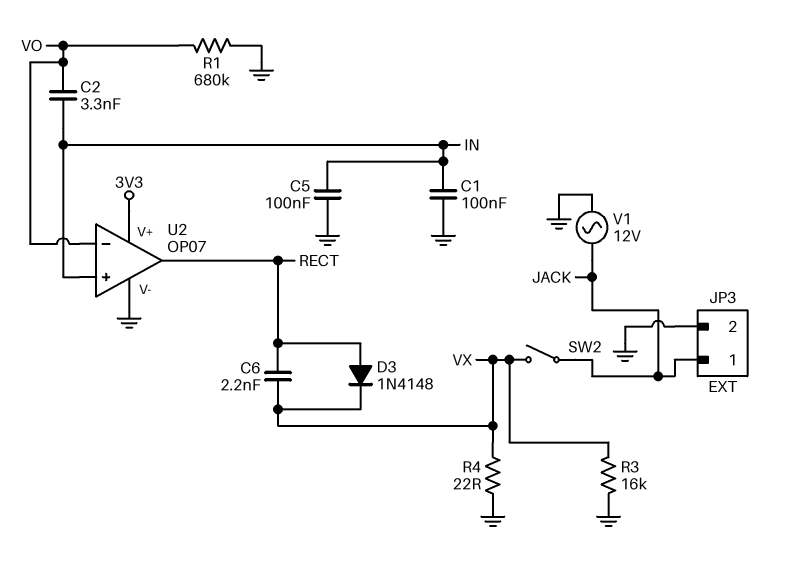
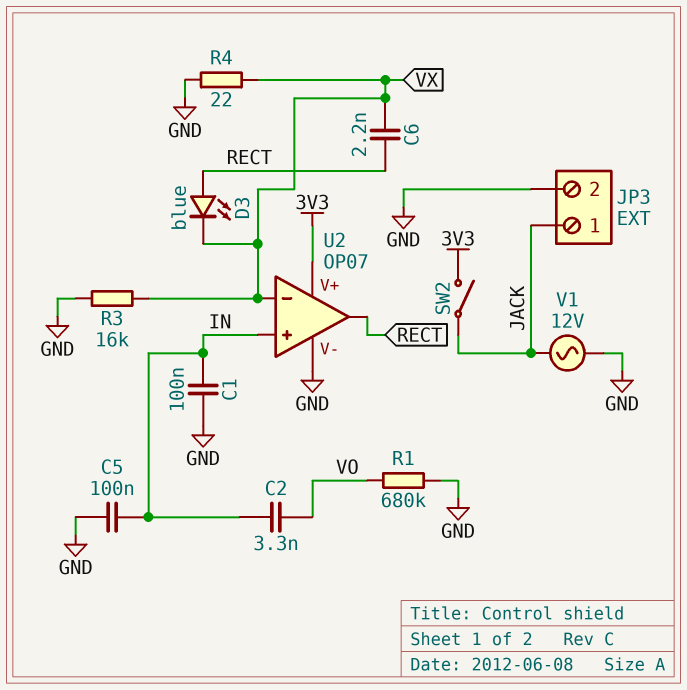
D3: diode 1N4148 (A RECT, K VX) -> LED blue (A RECT, K VX)
SW2: switch (JACK, VX) -> switch (3V3, JACK)
U2 pin in-: VO -> VX

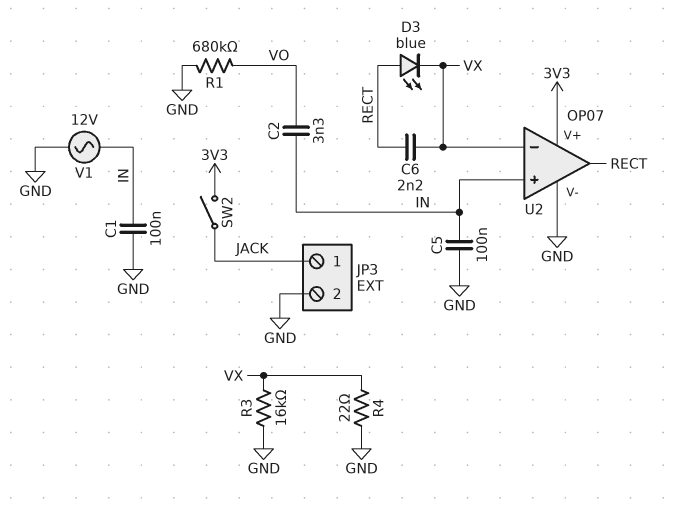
V1: AC 12V (GND, JACK) -> AC 12V (GND, IN)

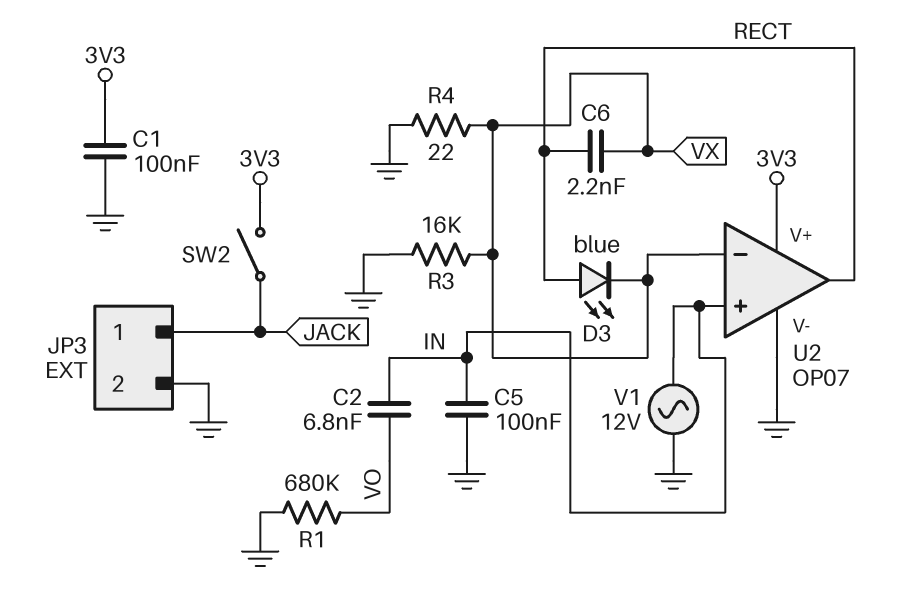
C1: 100nF (GND, IN) -> 100nF (3V3, GND)
C2: 3.3nF (IN, VO) -> 6.8nF (IN, VO)

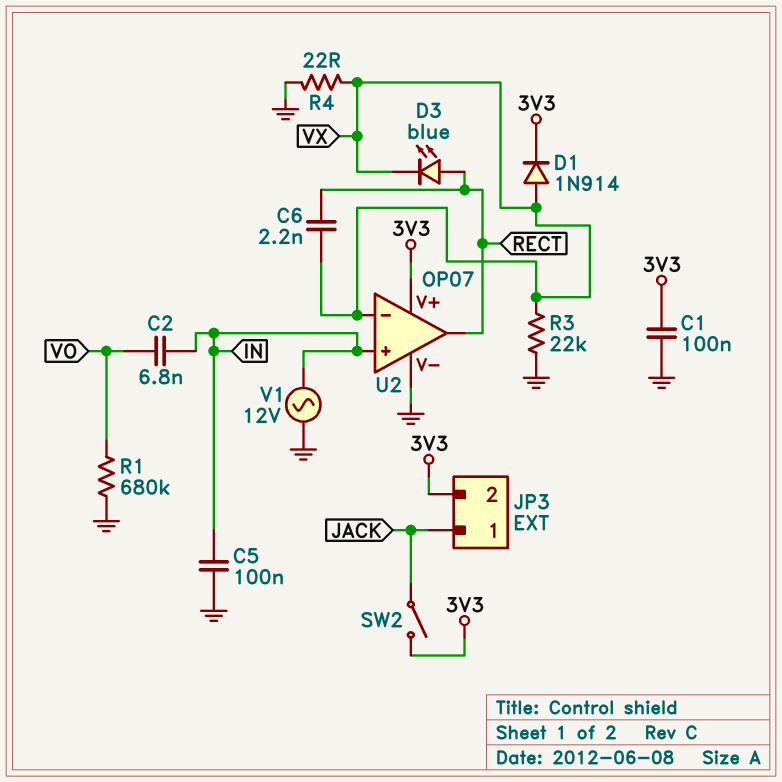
D1: none -> diode 1N914 (A VX, K 3V3)
JP3 pin 2: GND -> 3V3
R3: 16k (GND, VX) -> 22k (GND, VX)

